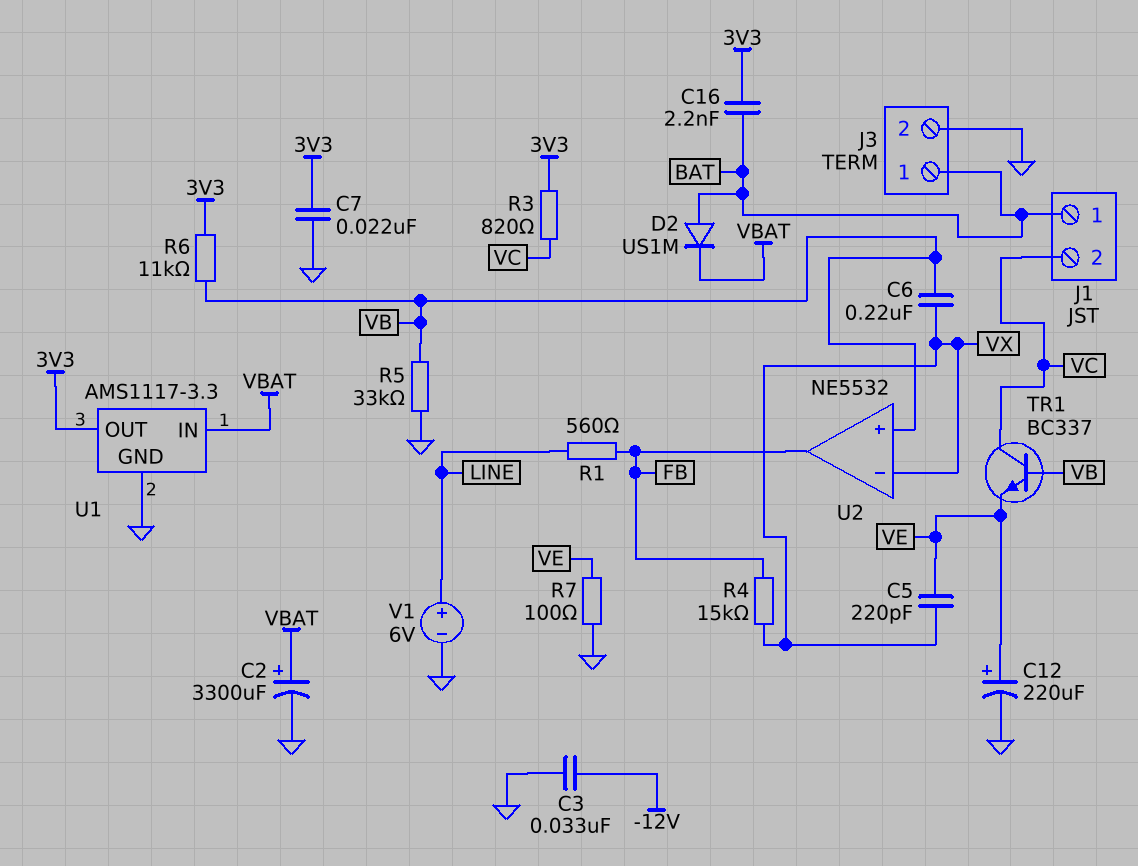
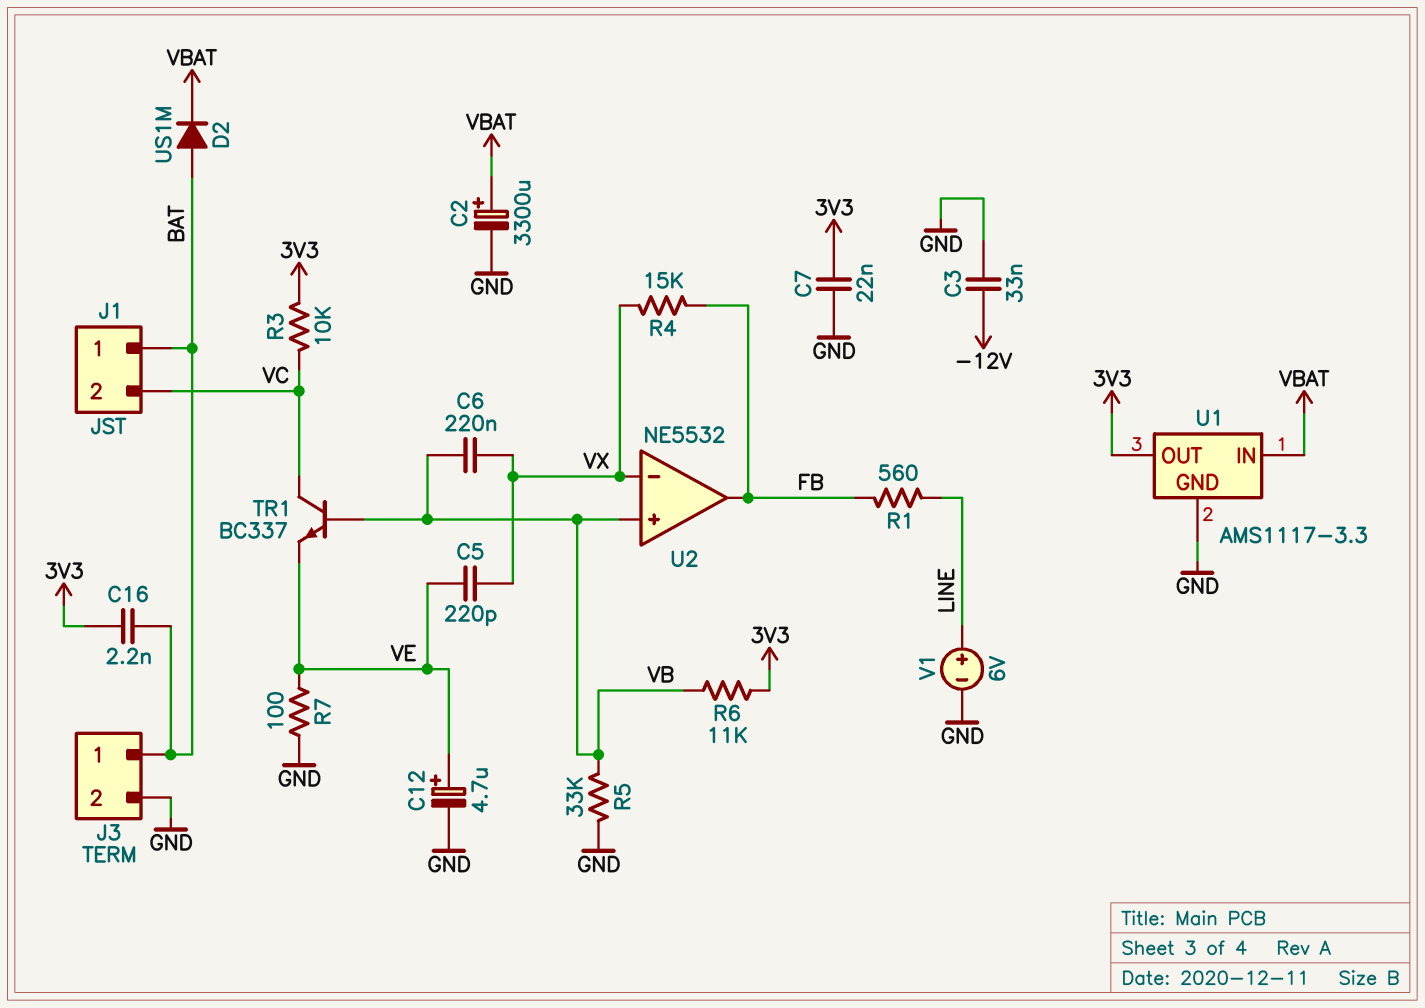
C12: 220uF (plus VE, minus GND) -> 4.7uF (plus VE, minus GND)
R3: 820 (3V3, VC) -> 10k (3V3, VC)

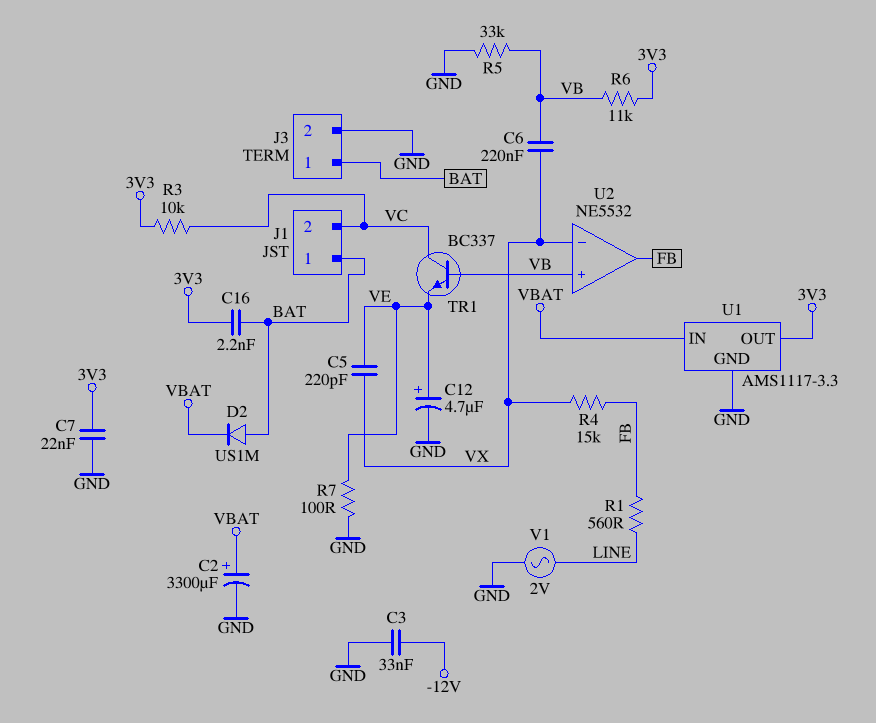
V1: 6V (plus LINE, minus GND) -> AC 2V (GND, LINE)

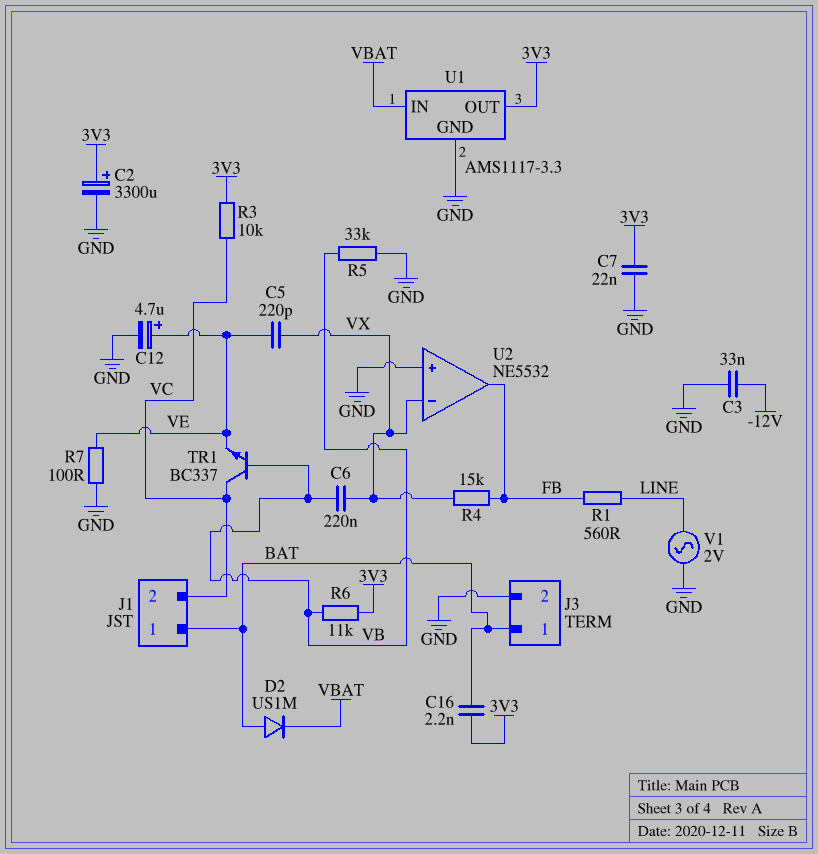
C2: 3300uF (plus VBAT, minus GND) -> 3300uF (plus 3V3, minus GND)
U2 pin in+: VB -> GND

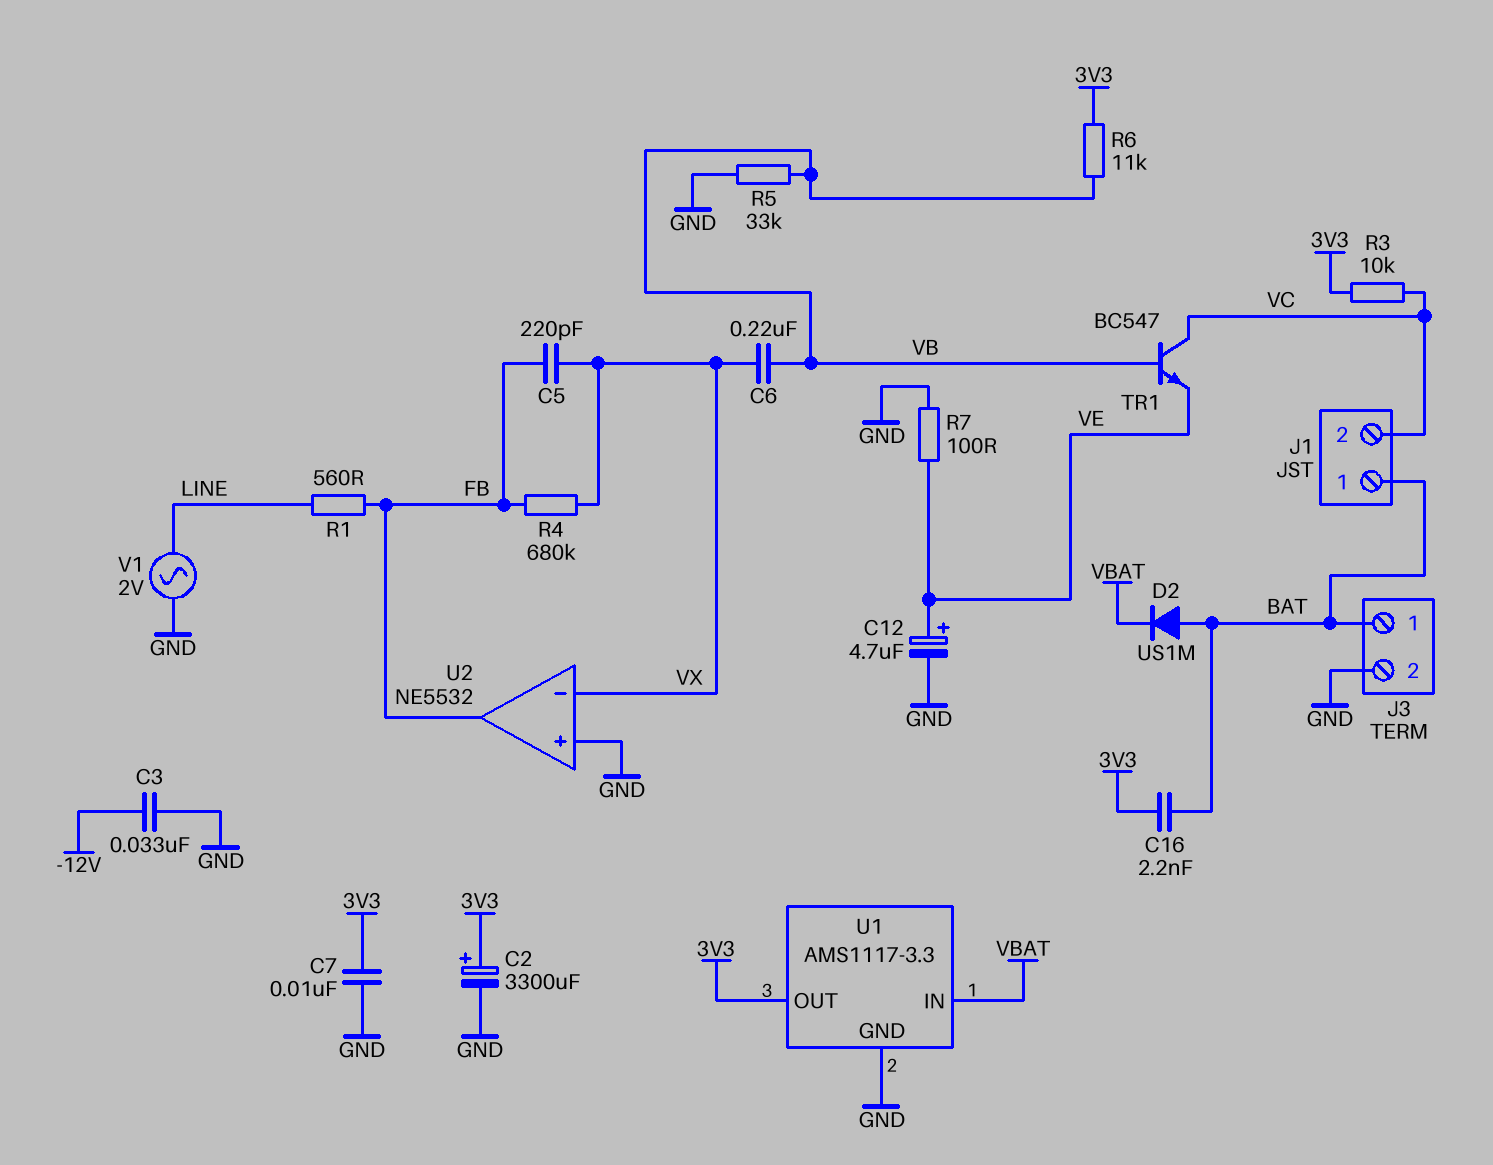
C5: 220pF (VE, VX) -> 220pF (FB, VX)
C7: 22nF (3V3, GND) -> 10nF (3V3, GND)
R4: 15k (FB, VX) -> 680k (FB, VX)
TR1: NPN BC337 (B VB, C VC, E VE) -> NPN BC547 (B VB, C VC, E VE)

